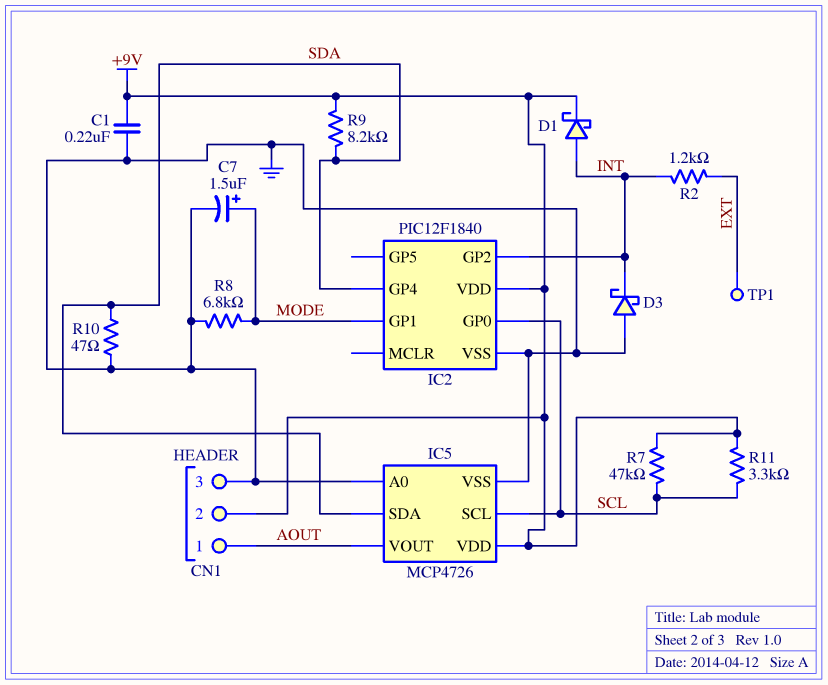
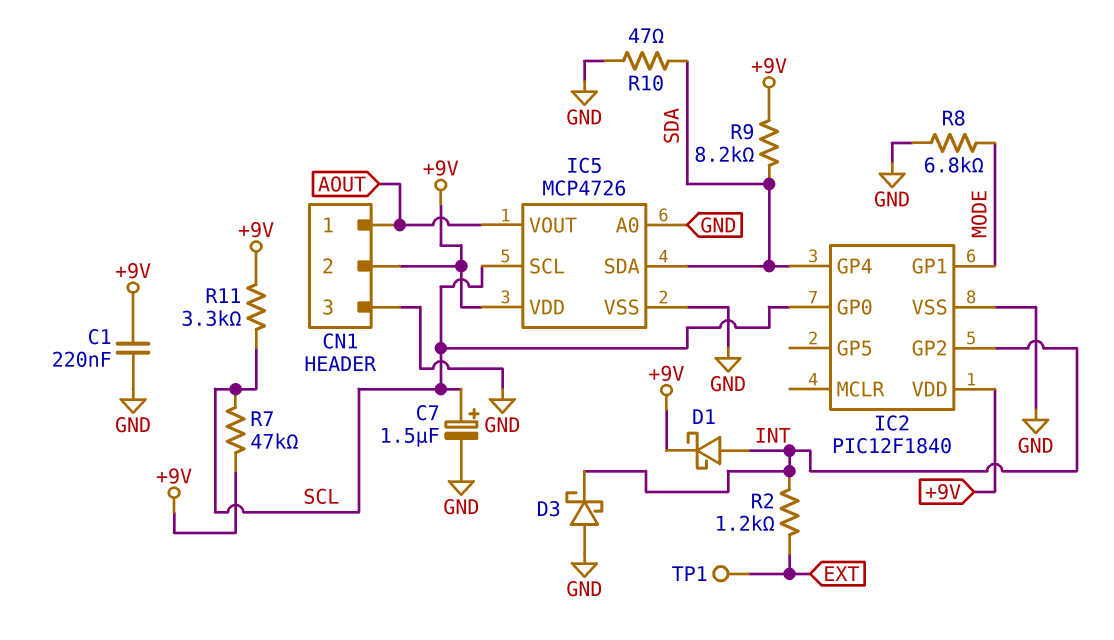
C7: 1.5uF (plus MODE, minus GND) -> 1.5uF (plus SCL, minus GND)

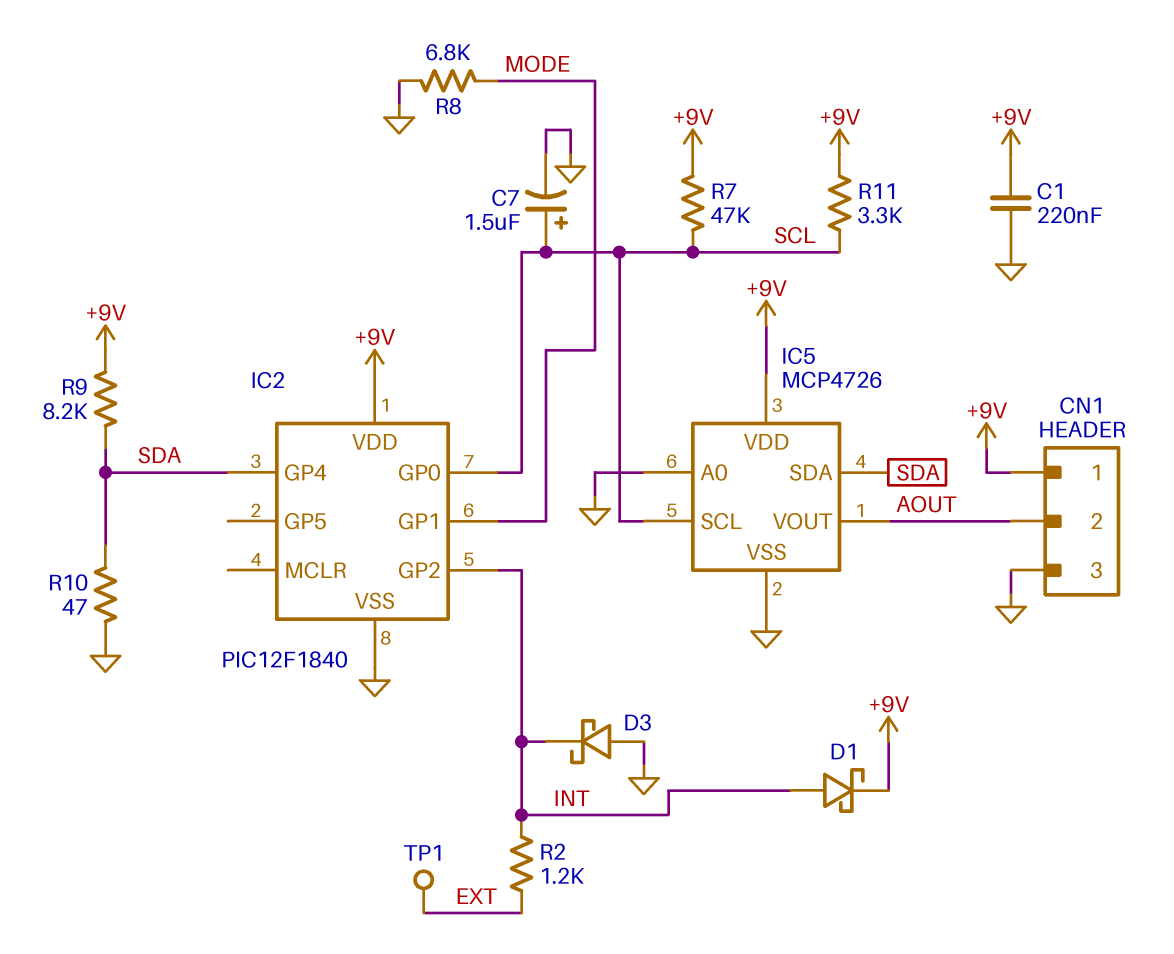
CN1 pin 1: AOUT -> +9V
CN1 pin 2: +9V -> AOUT

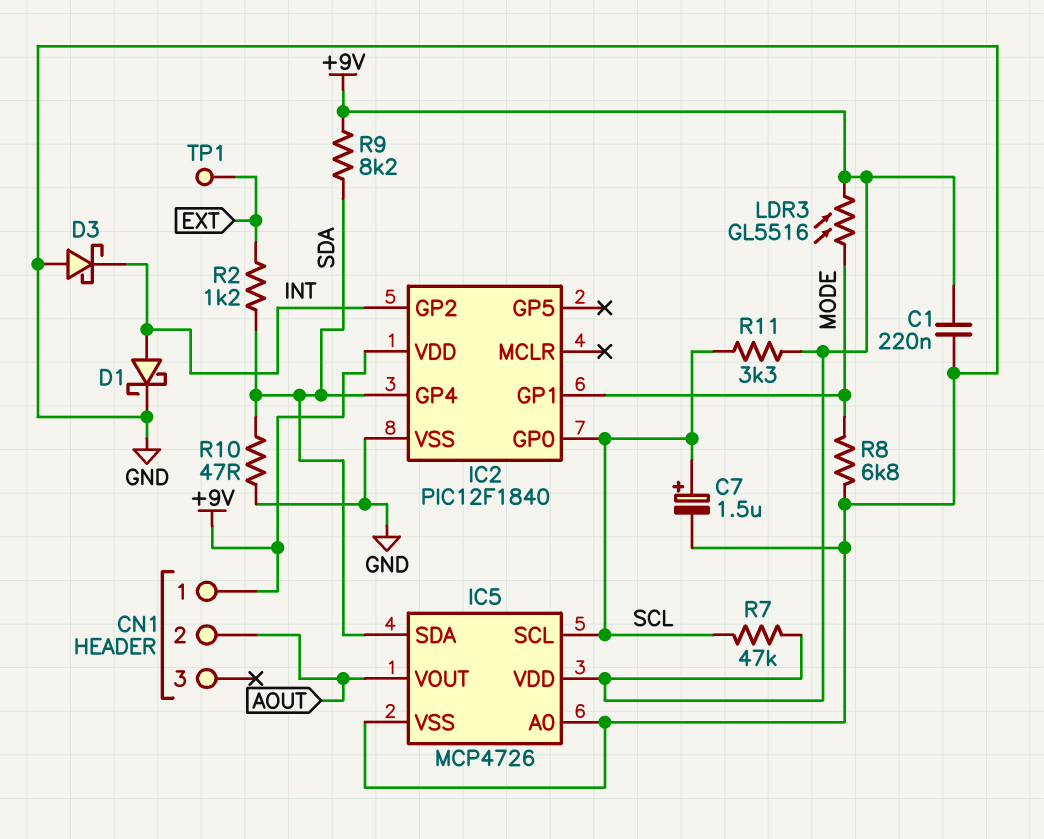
CN1 pin 3: GND -> none
D1: schottky (A INT, K +9V) -> schottky (A INT, K GND)
LDR3: none -> GL5516 (+9V, MODE)
R2: 1.2k (EXT, INT) -> 1.2k (EXT, SDA)

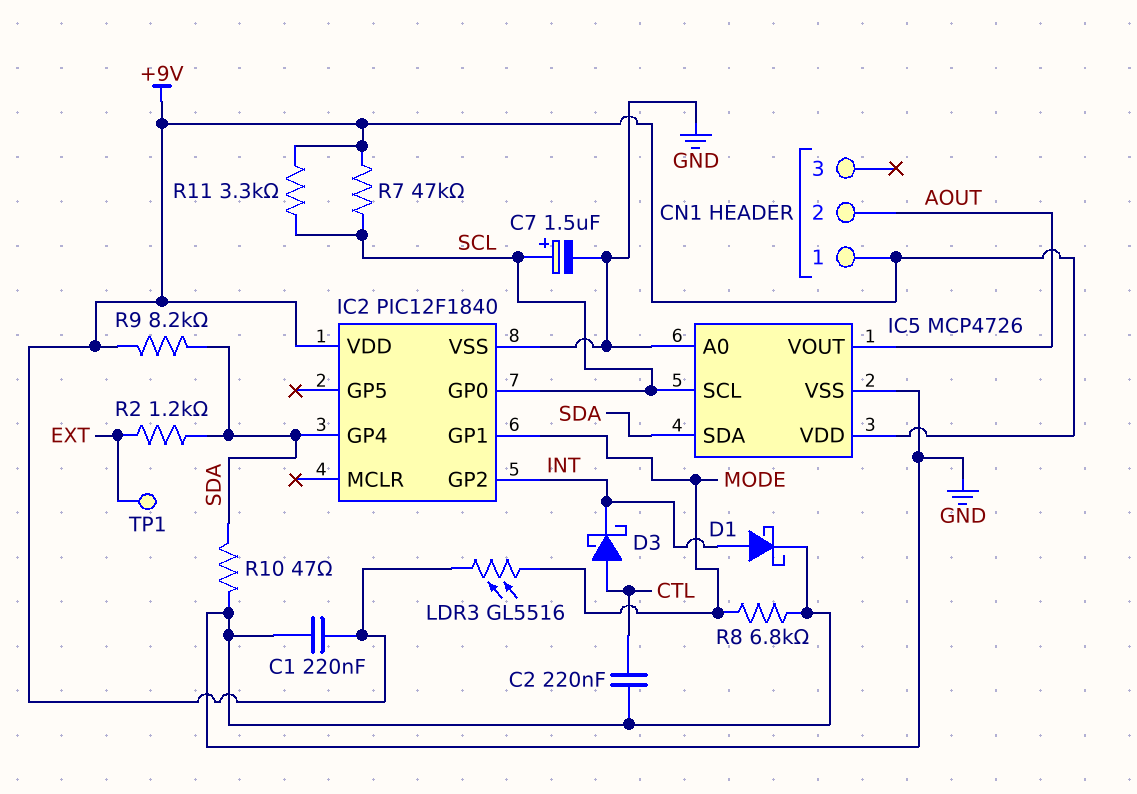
C2: none -> 220nF (CTL, GND)
D3: schottky (A GND, K INT) -> schottky (A CTL, K INT)

